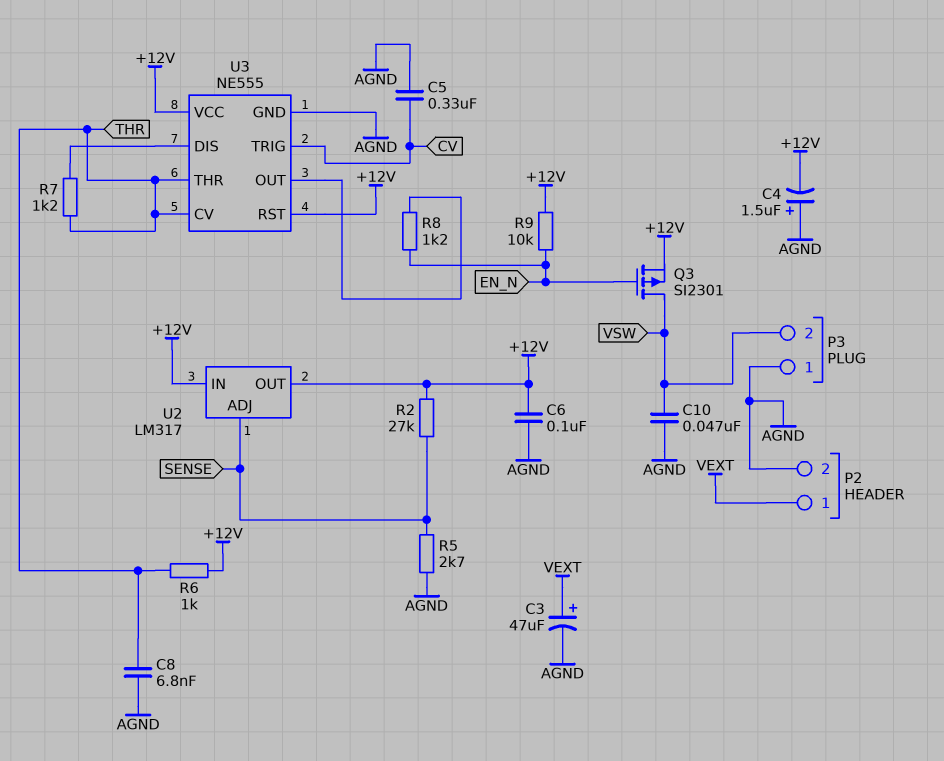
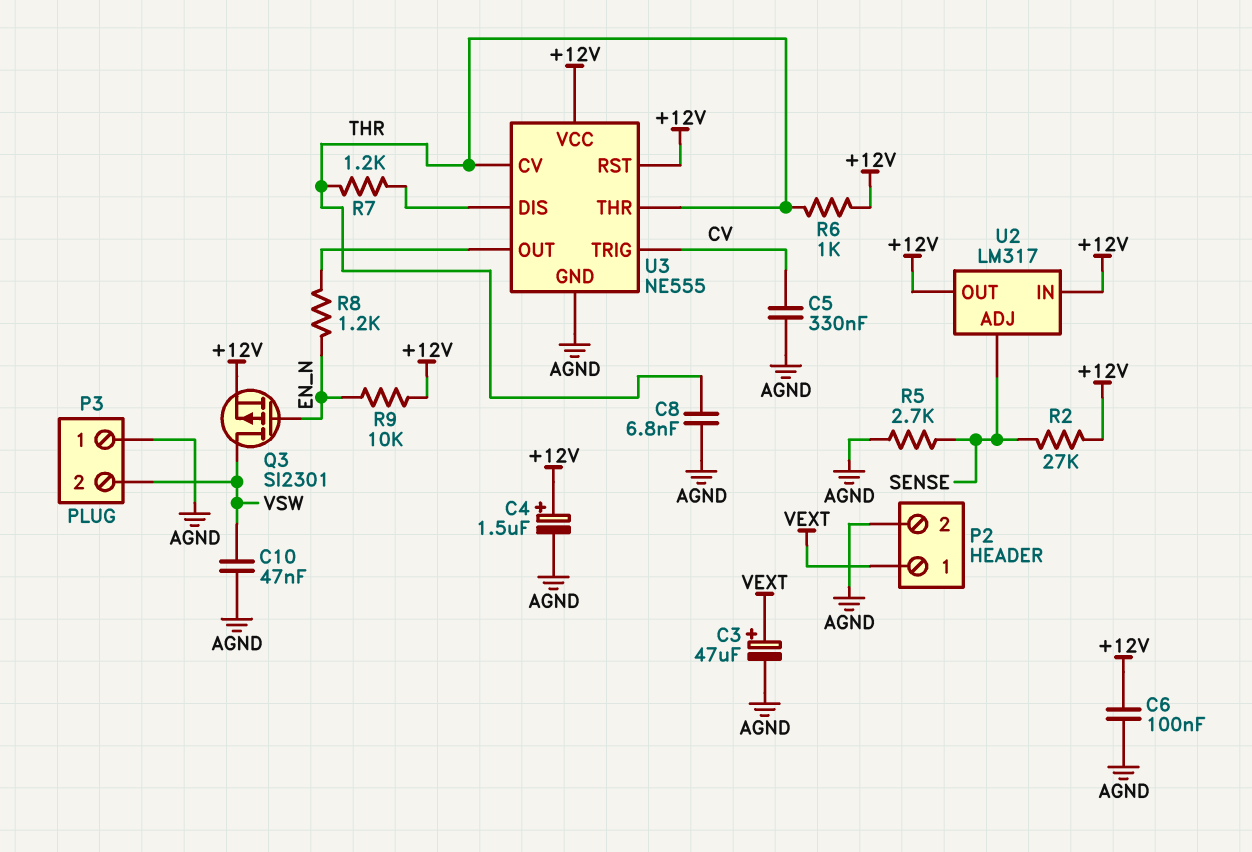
C4: 1.5uF (plus AGND, minus +12V) -> 1.5uF (plus +12V, minus AGND)

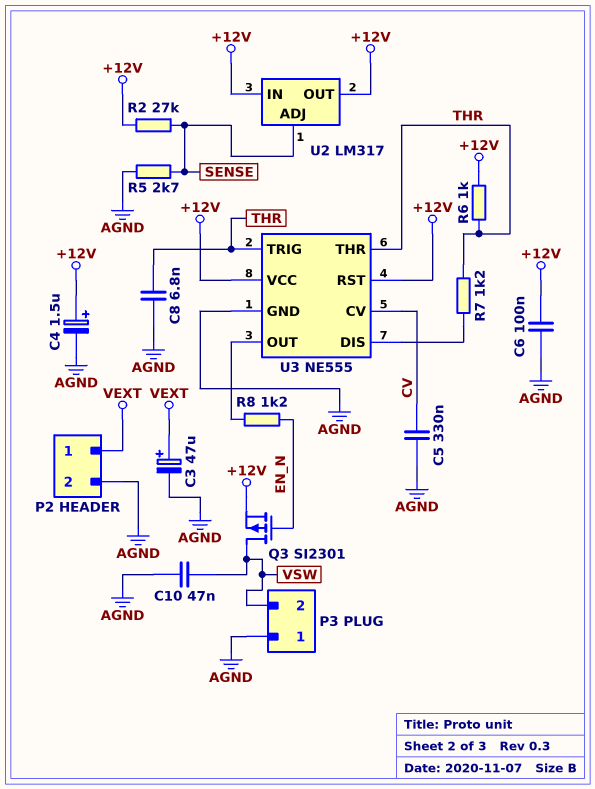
R9: 10k (+12V, EN_N) -> none
U3 pin CV: THR -> CV
U3 pin TRIG: CV -> THR

